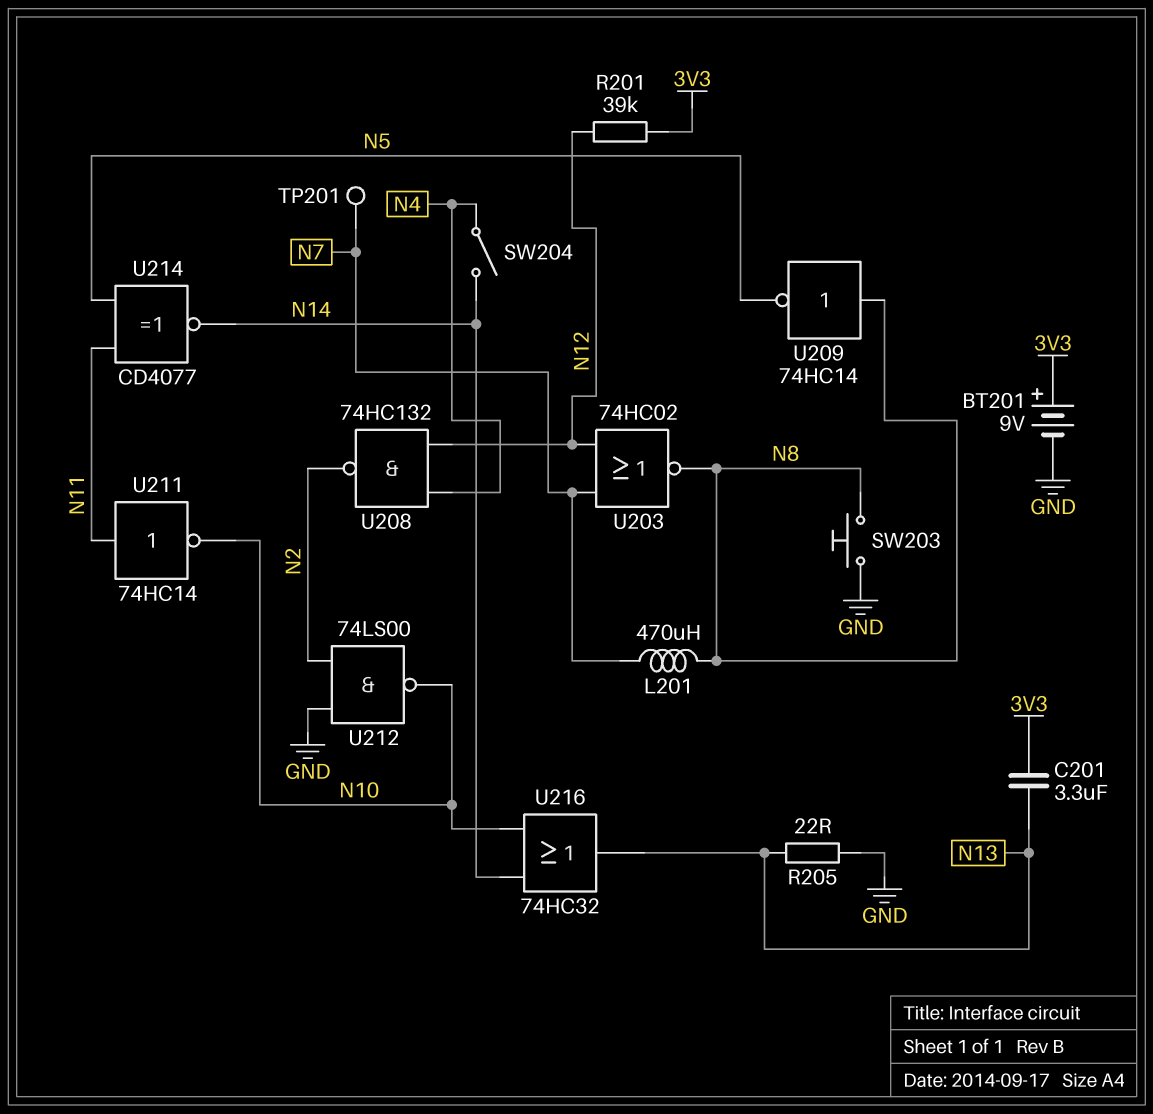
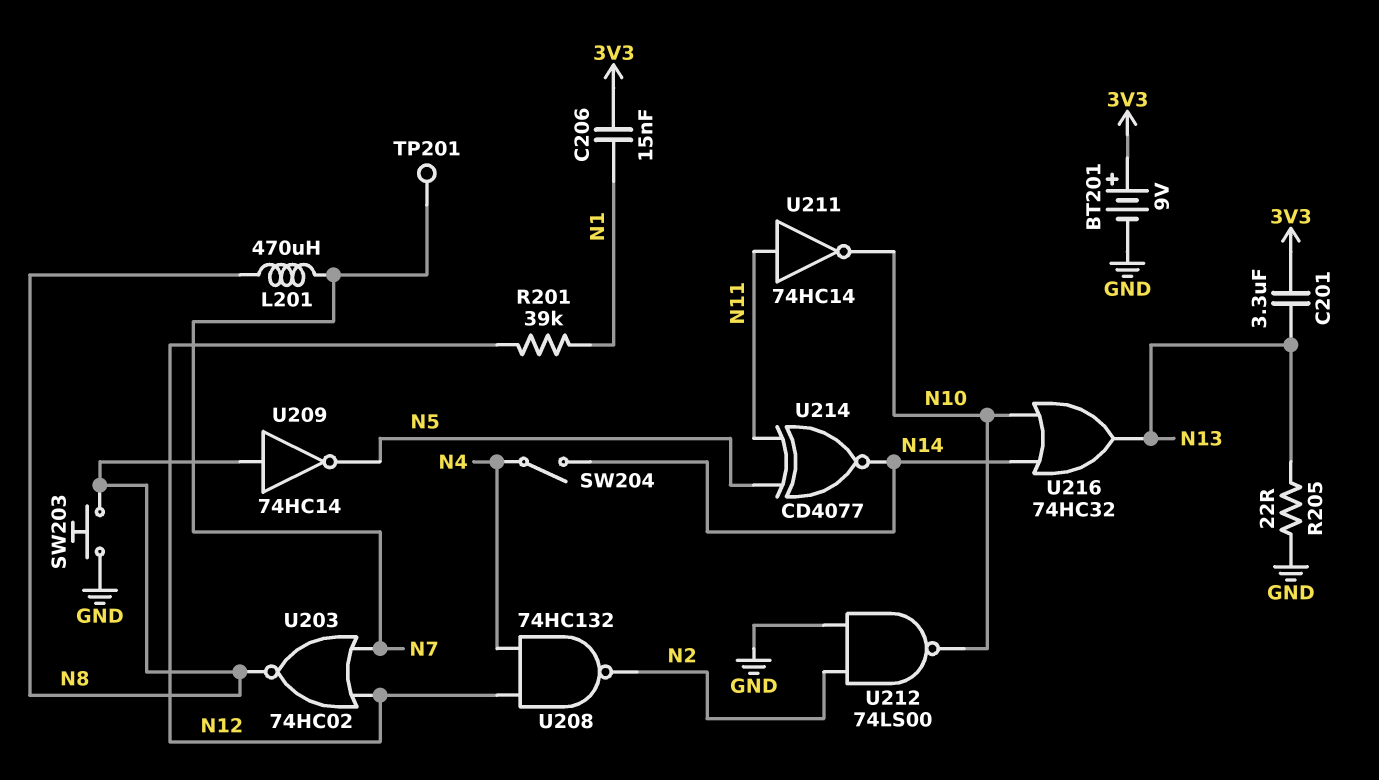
C206: none -> 15nF (3V3, N1)
R201: 39k (3V3, N12) -> 39k (N1, N12)

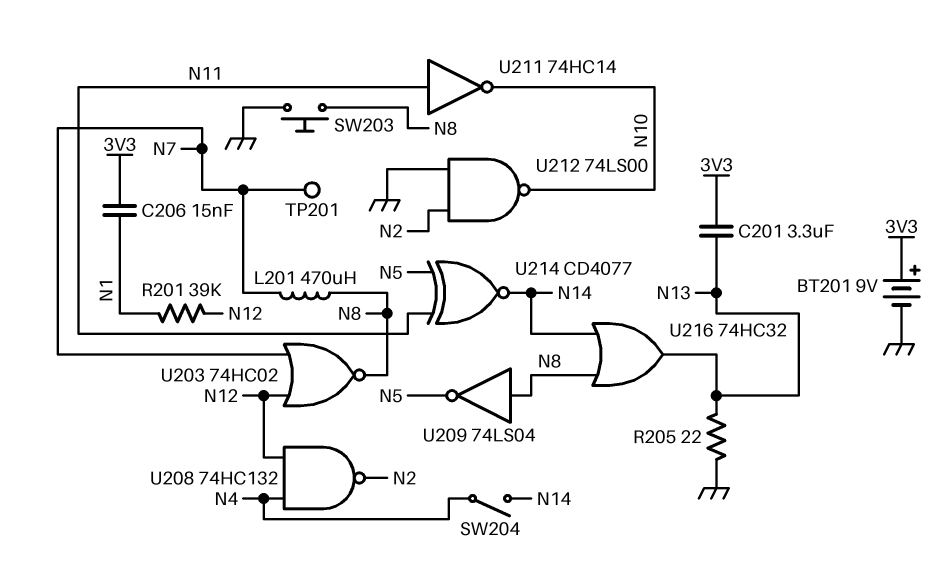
U209: NOT 74HC14 (in N8, out N5) -> NOT 74LS04 (in N8, out N5)
U216: OR 74HC32 (in N10, in N14, out N13) -> OR 74HC32 (in N8, in N14, out N13)

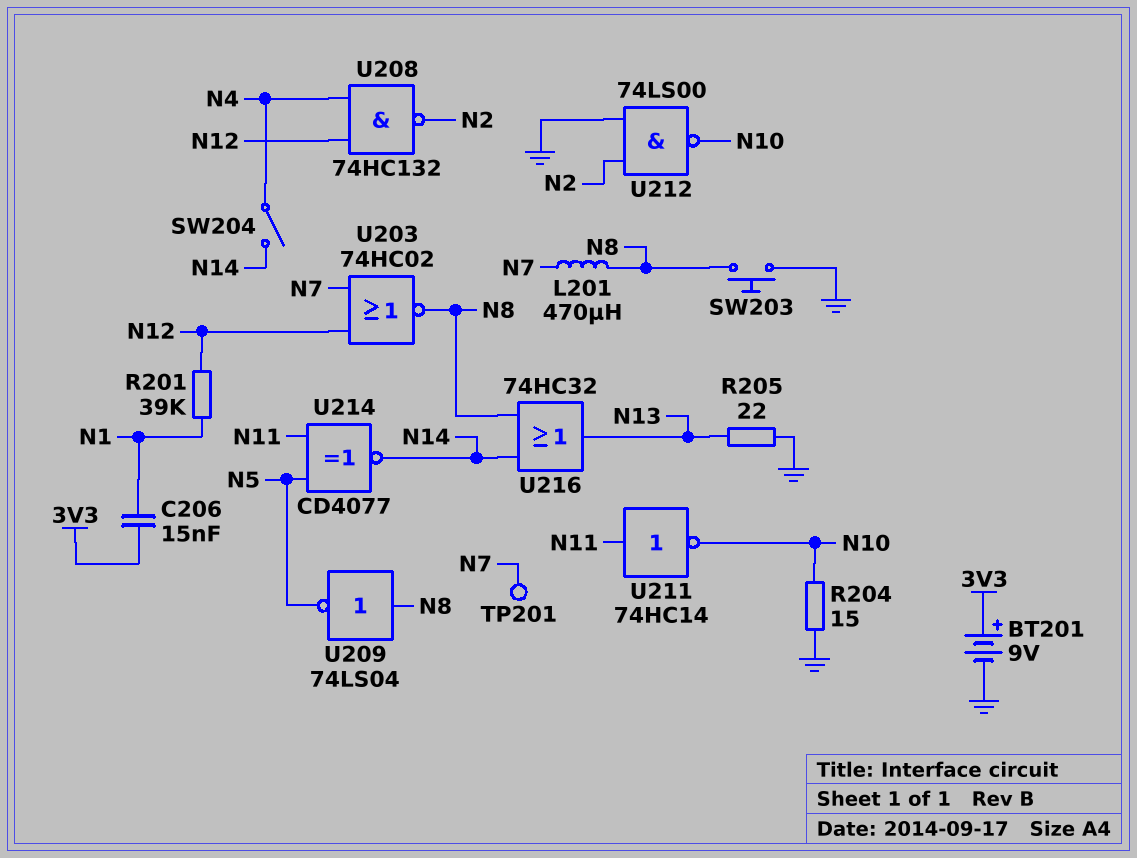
C201: 3.3uF (3V3, N13) -> none
R204: none -> 15 (GND, N10)

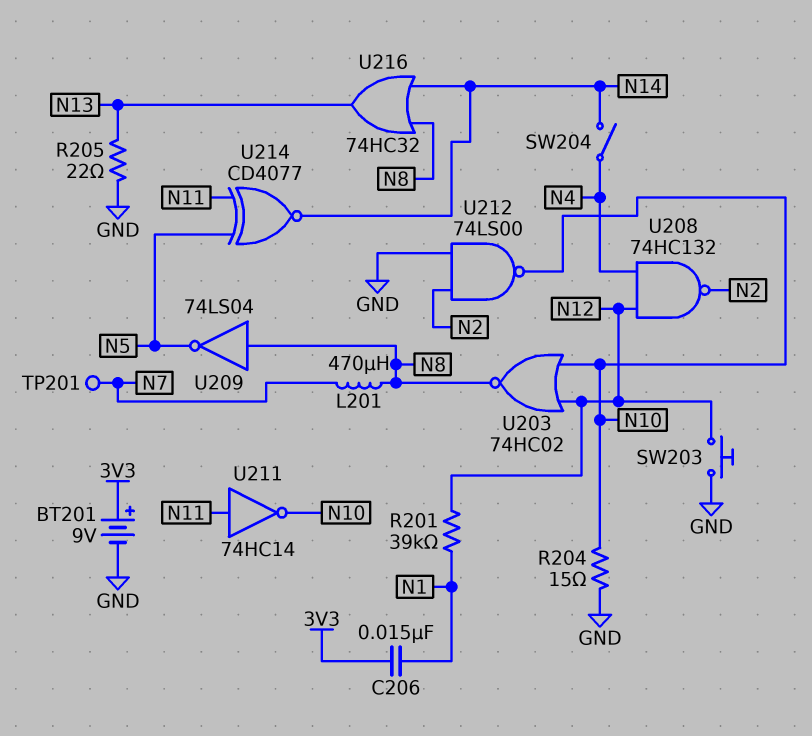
SW203: button (GND, N8) -> button (GND, N12)
U203: NOR 74HC02 (in N7, in N12, out N8) -> NOR 74HC02 (in N10, in N12, out N8)

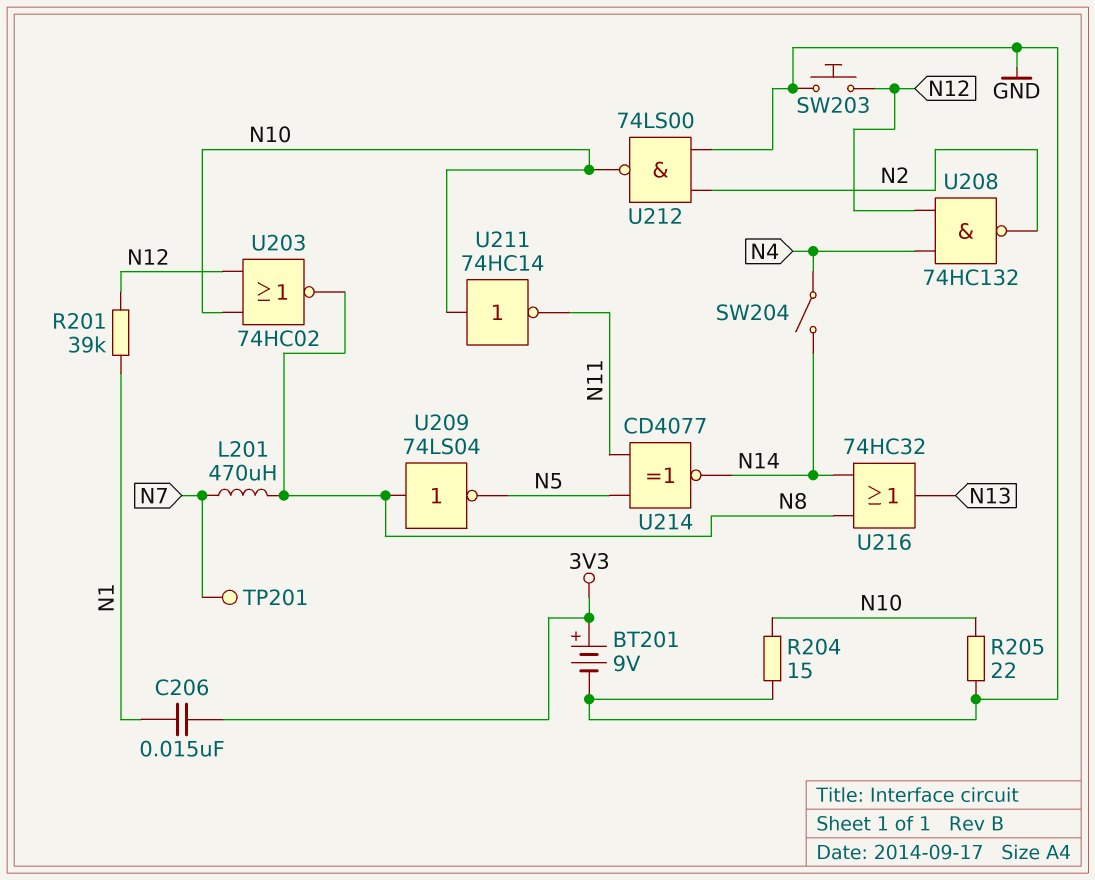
R205: 22 (GND, N13) -> 22 (GND, N10)
U211: NOT 74HC14 (in N11, out N10) -> NOT 74HC14 (in N10, out N11)

